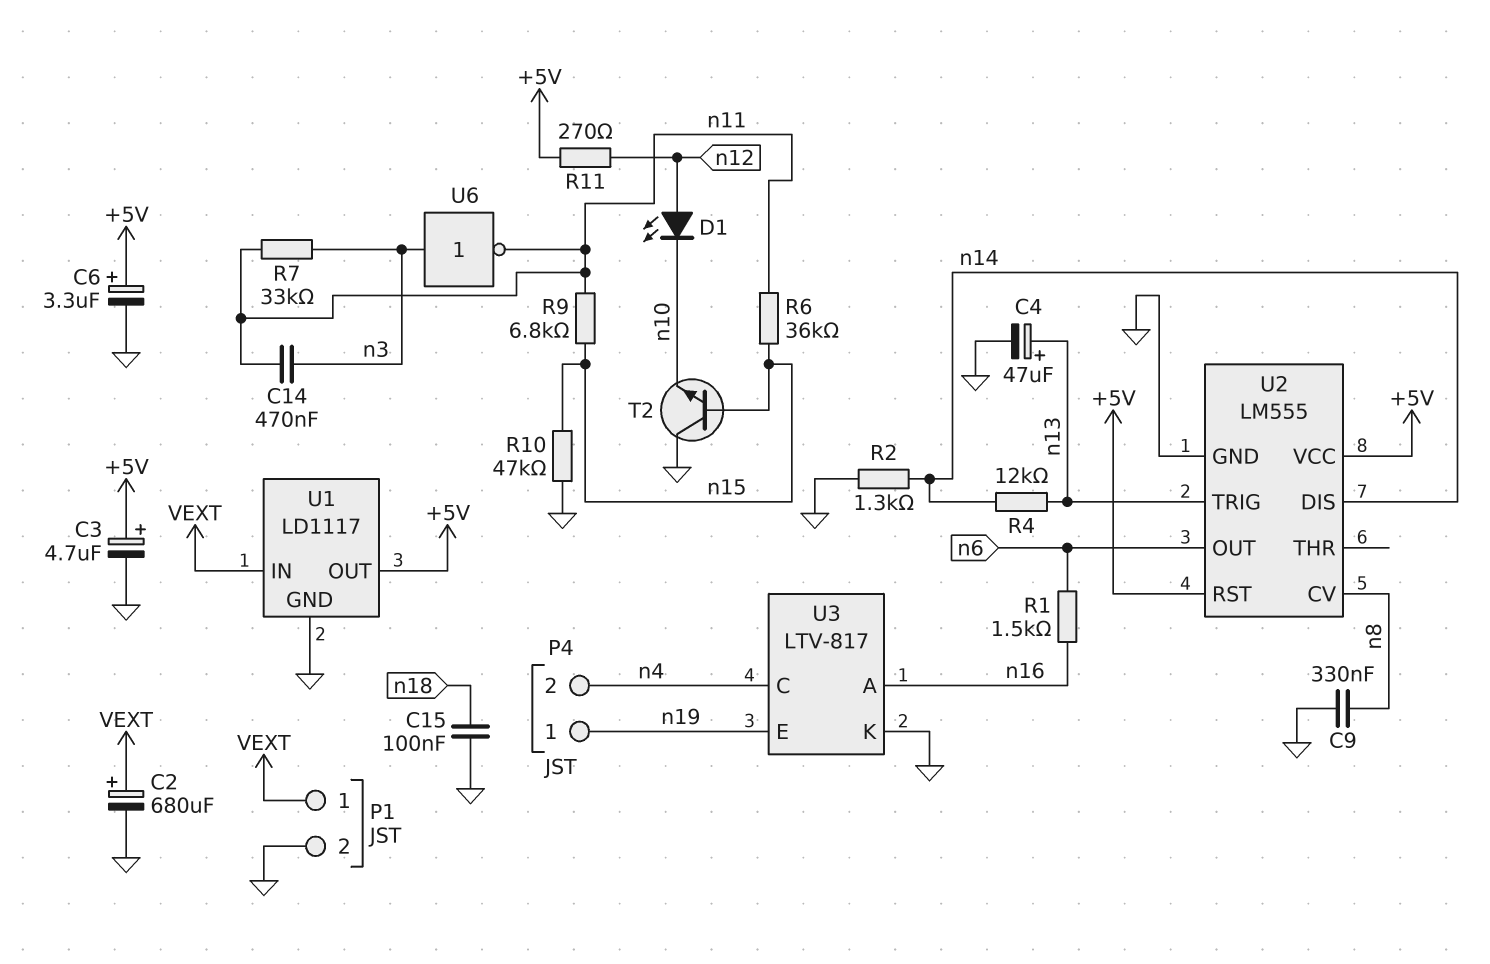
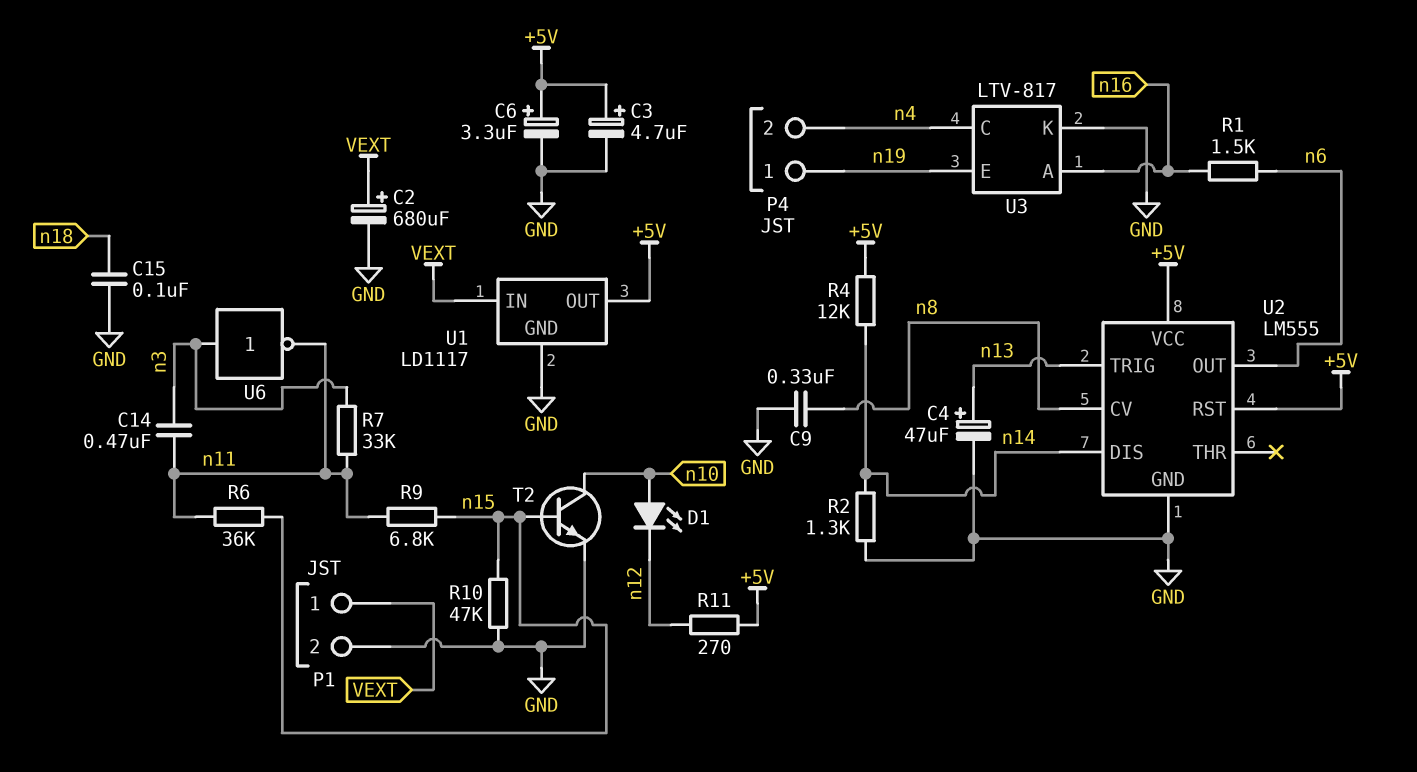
D1: LED (A n12, K n10) -> LED (A n10, K n12)
R4: 12k (n13, n14) -> 12k (+5V, n14)
T2: NPN (B n15, C GND, E n10) -> NPN (B n15, C n10, E GND)

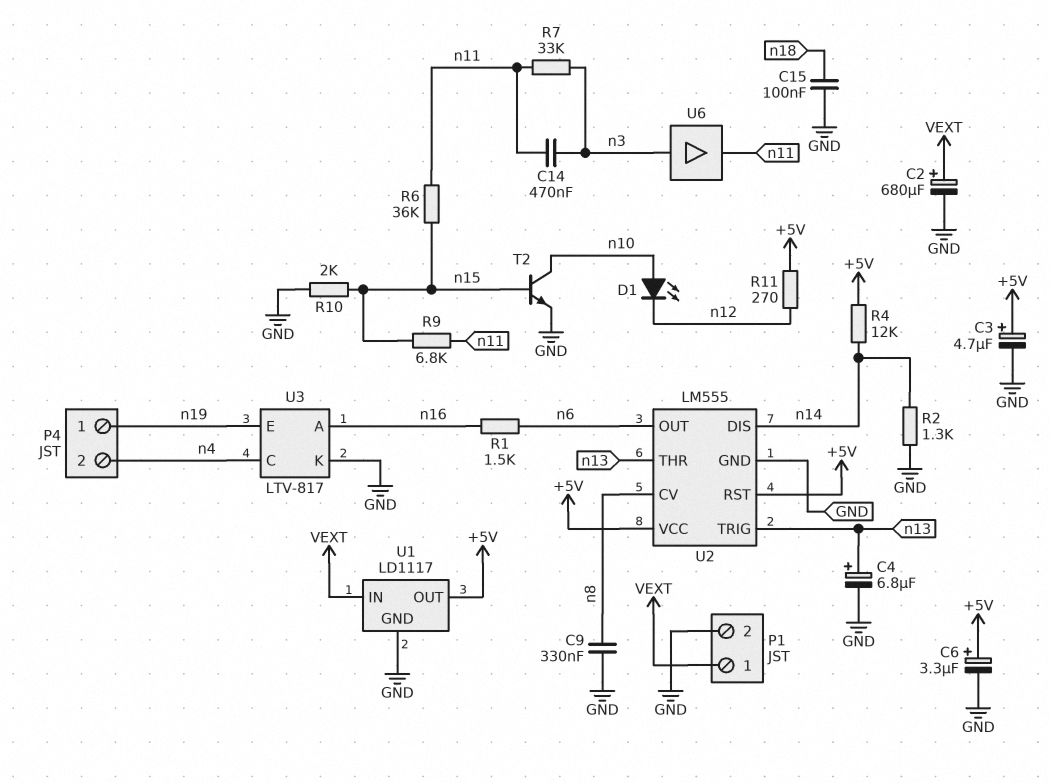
C4: 47uF (plus n13, minus GND) -> 6.8uF (plus n13, minus GND)
R10: 47k (GND, n15) -> 2k (GND, n15)
U2 pin THR: none -> n13
U6: NOT (in n3, out n11) -> buffer (in n3, out n11)

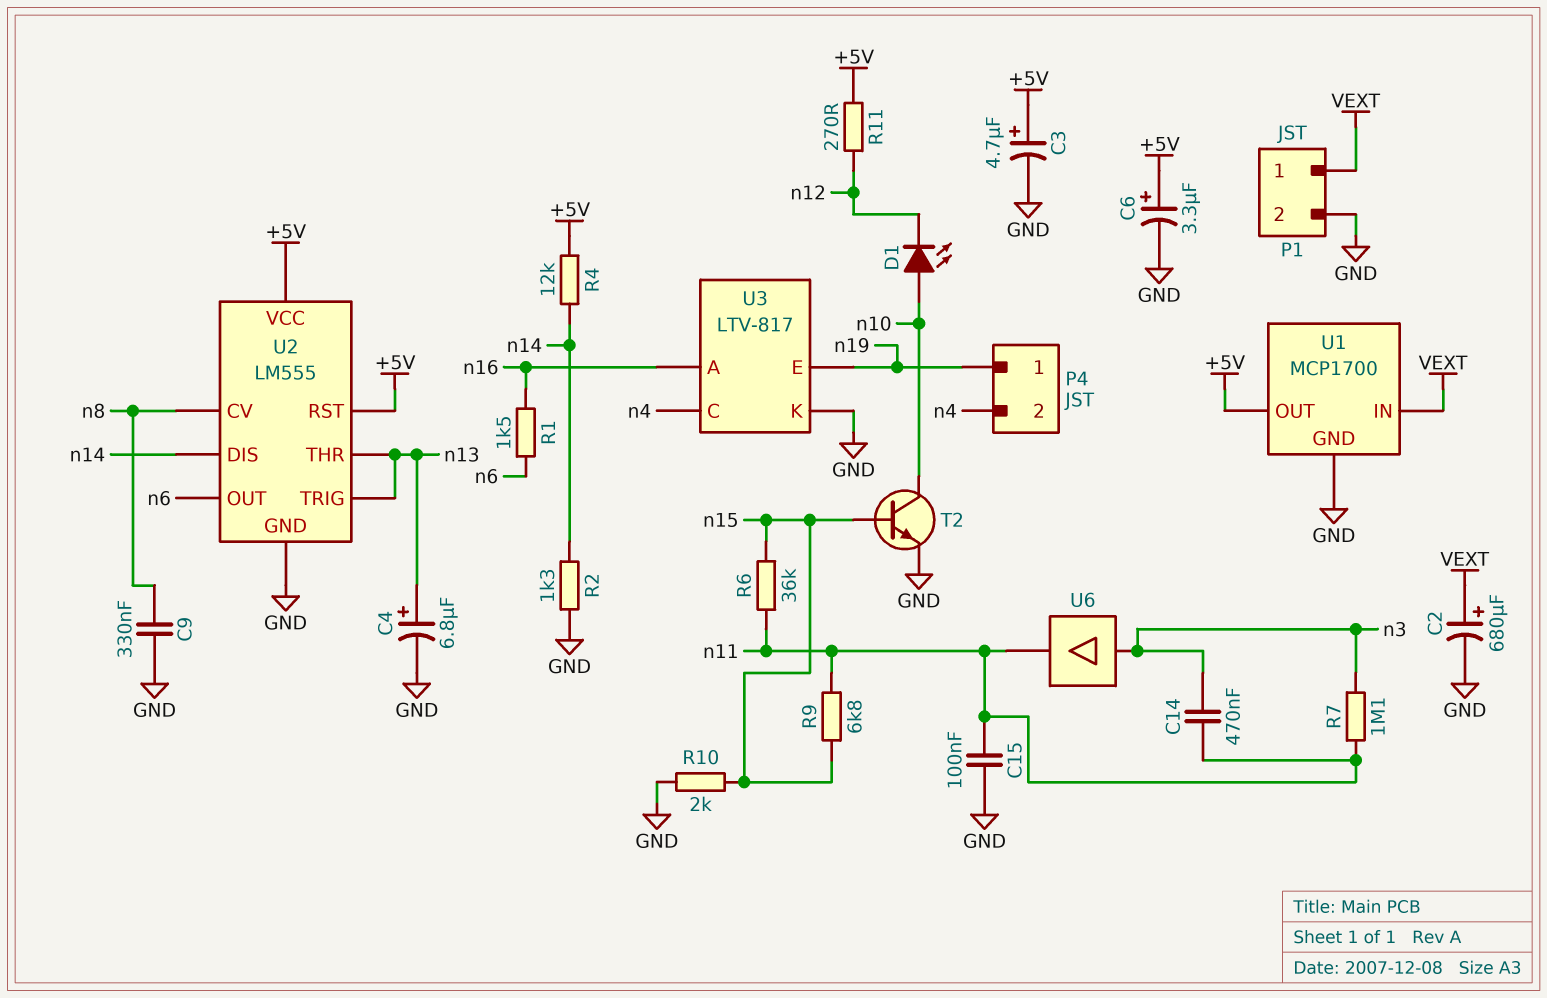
C15: 100nF (GND, n18) -> 100nF (GND, n11)
R7: 33k (n3, n11) -> 1.1M (n3, n11)
U1: LD1117 -> MCP1700

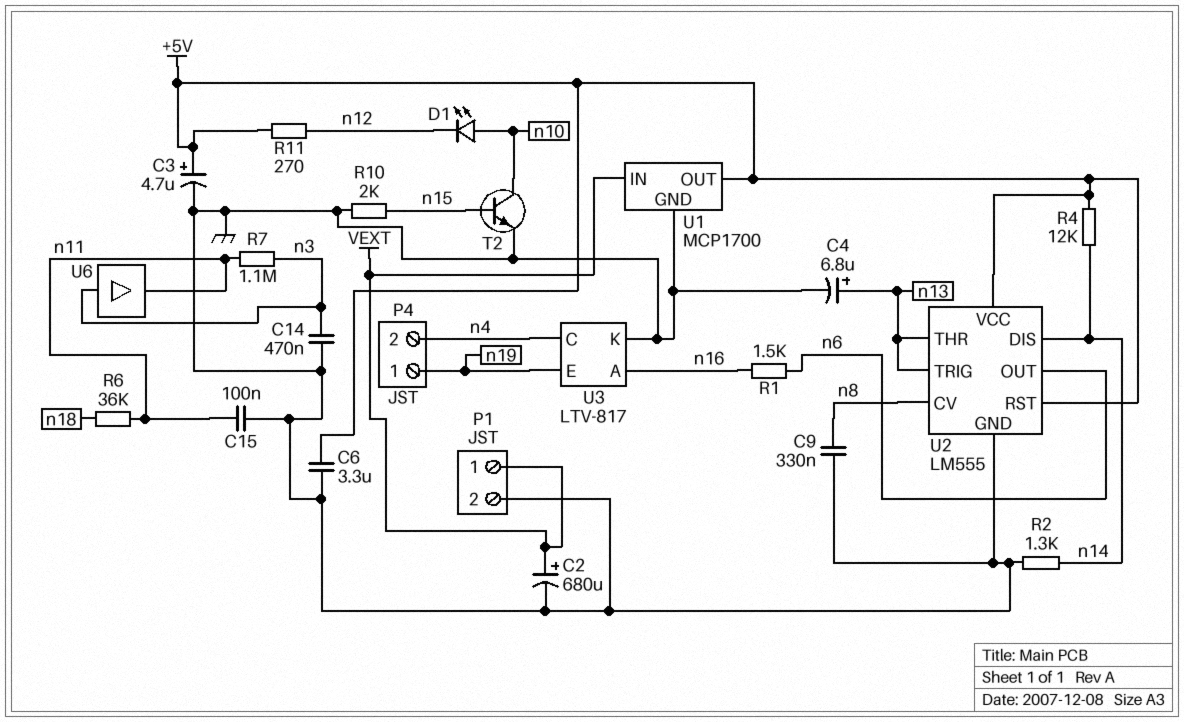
C6: 3.3uF (plus +5V, minus GND) -> 3.3uF (+5V, GND)
C14: 470nF (n3, n11) -> 470nF (GND, n3)
R6: 36k (n11, n15) -> 36k (n11, n18)
R9: 6.8k (n11, n15) -> none

